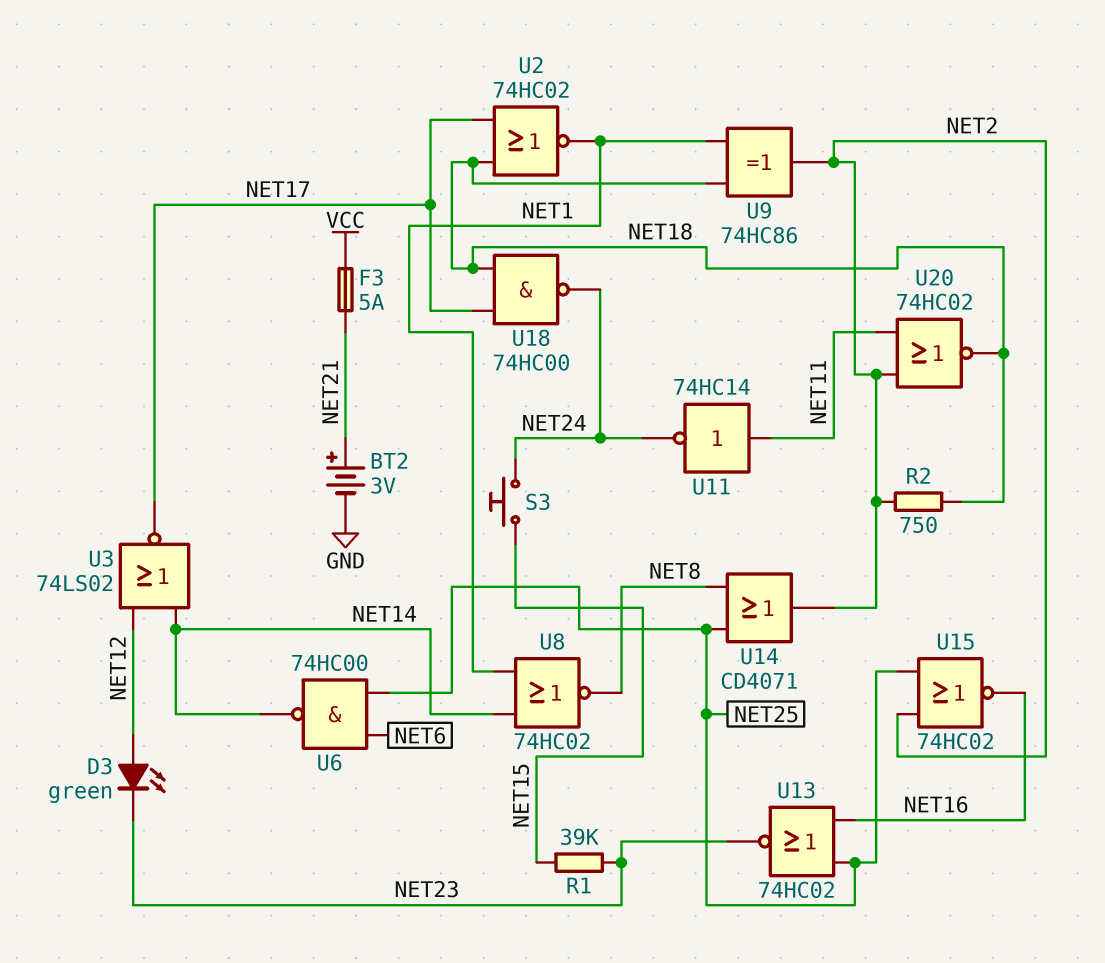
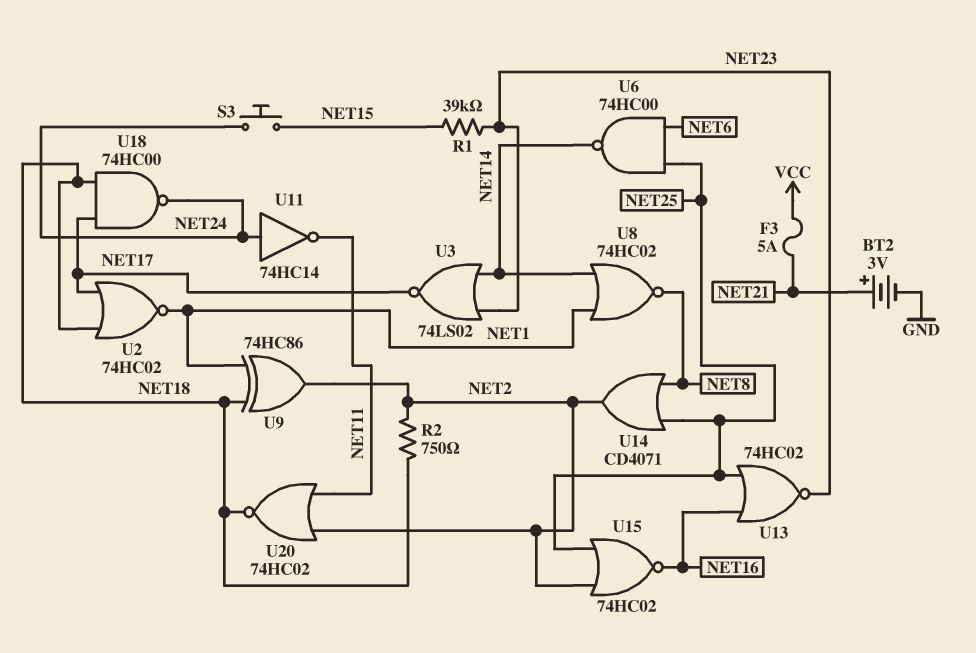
D3: LED green (A NET12, K NET23) -> none
U3: NOR 74LS02 (in NET12, in NET14, out NET17) -> NOR 74LS02 (in NET14, in NET23, out NET17)
U11: NOT 74HC14 (in NET11, out NET24) -> NOT 74HC14 (in NET24, out NET11)

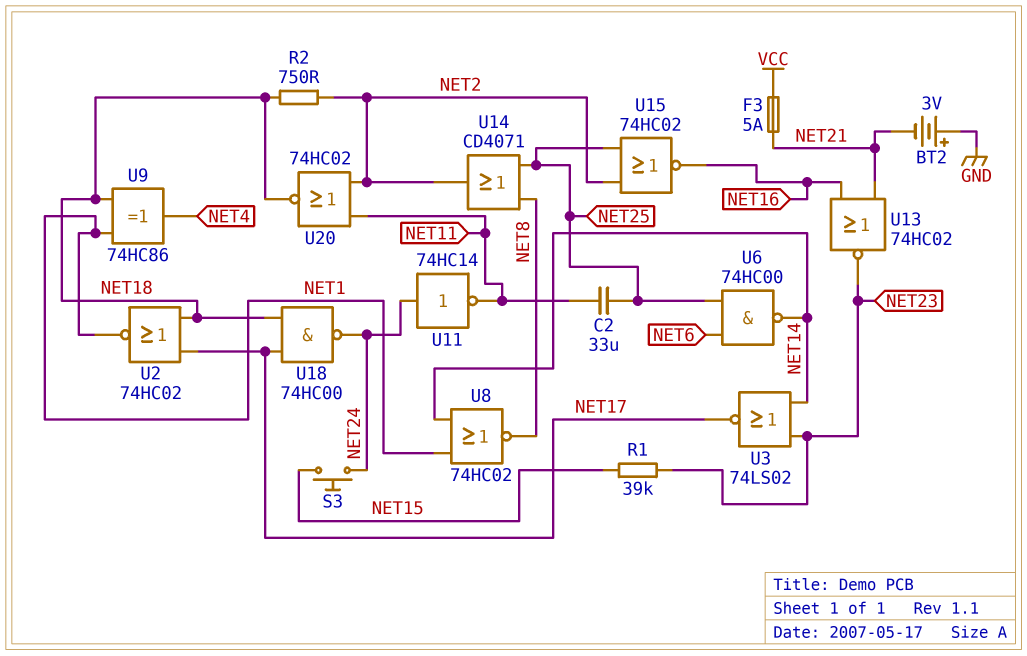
BT2: 3V (plus NET21, minus GND) -> 3V (plus GND, minus NET21)
C2: none -> 33uF (NET11, NET25)
U9: XOR 74HC86 (in NET1, in NET18, out NET2) -> XOR 74HC86 (in NET1, in NET18, out NET4)
U13: NOR 74HC02 (in NET16, in NET25, out NET23) -> NOR 74HC02 (in NET16, in NET21, out NET23)

